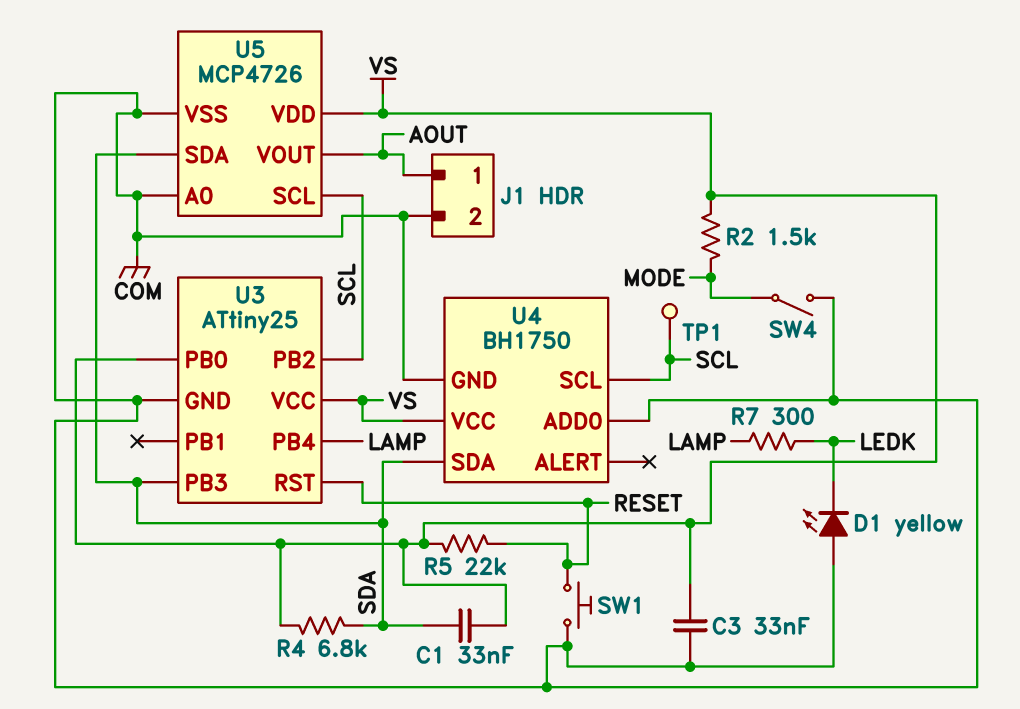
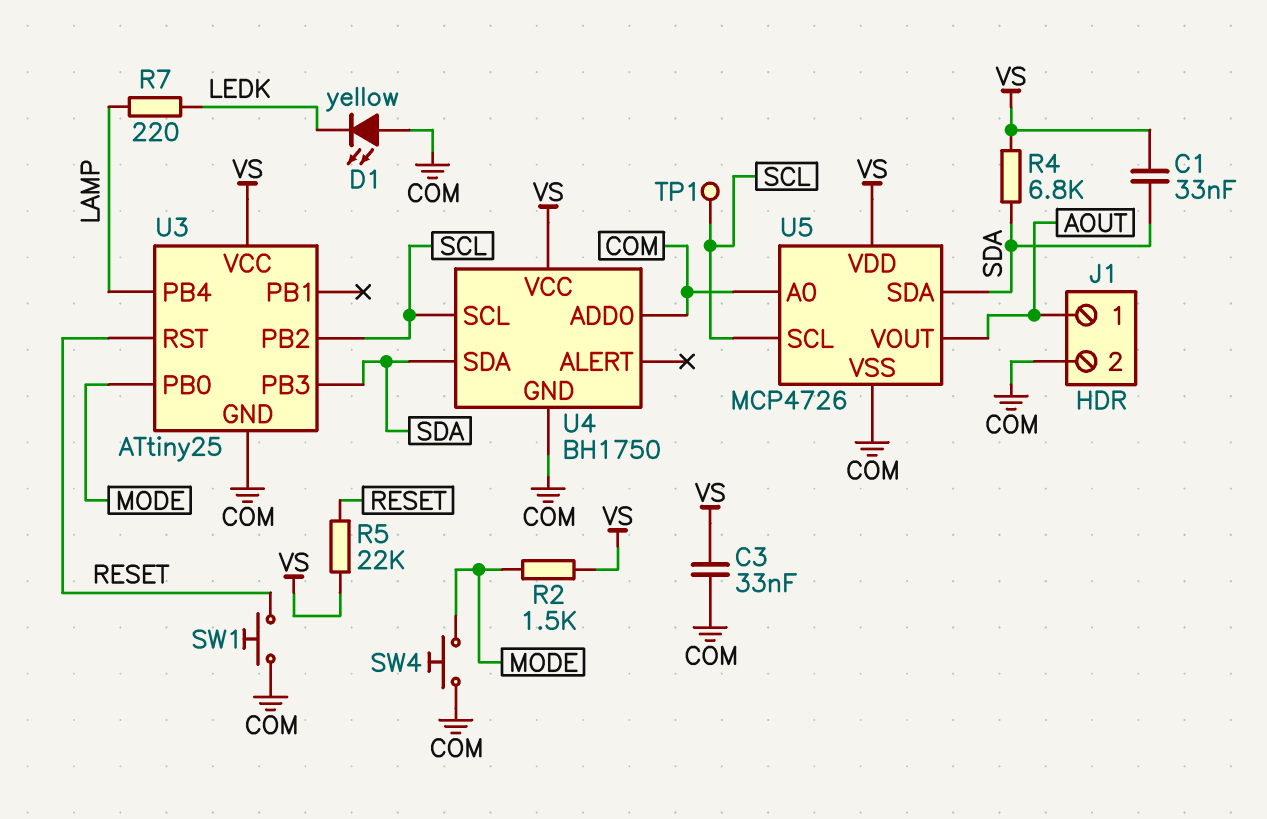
R7: 300 (LAMP, LEDK) -> 220 (LAMP, LEDK)
SW4: switch (COM, MODE) -> button (COM, MODE)
U3 pin PB0: VS -> MODE

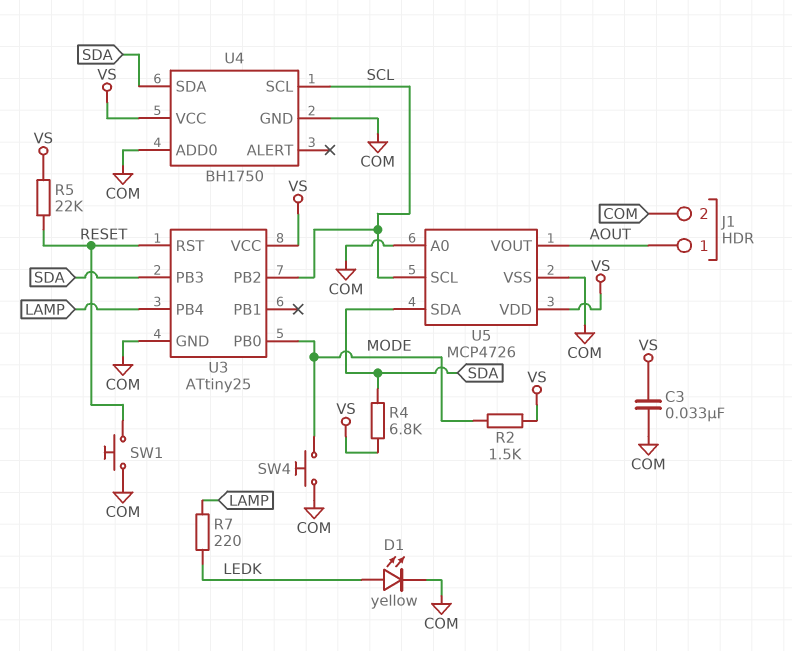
C1: 33nF (SDA, VS) -> none
D1: LED yellow (A COM, K LEDK) -> LED yellow (A LEDK, K COM)
TP1: test point (SCL) -> none

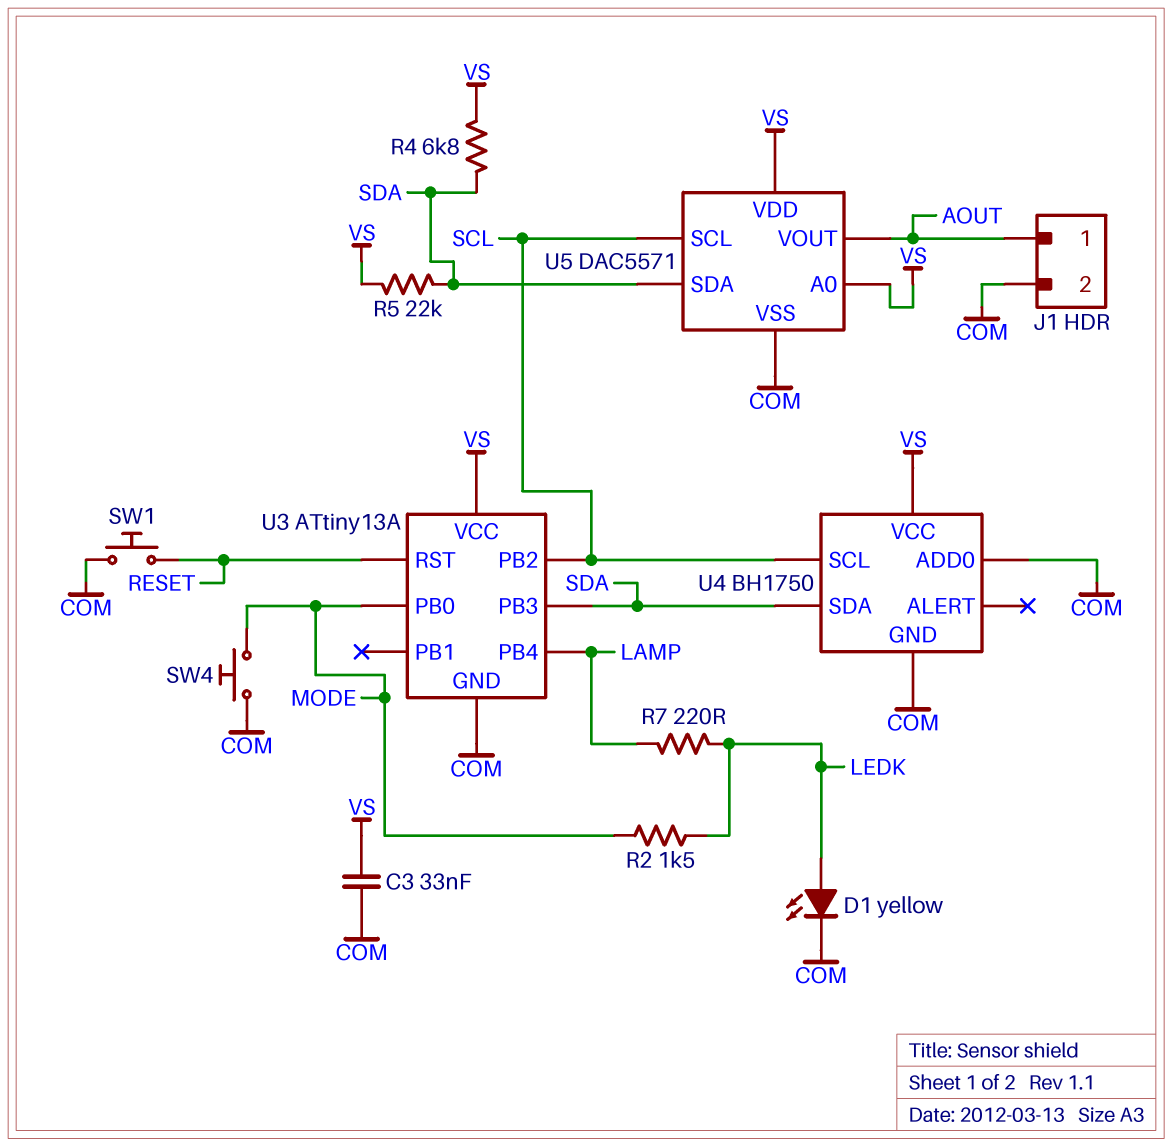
R2: 1.5k (MODE, VS) -> 1.5k (LEDK, MODE)
R5: 22k (RESET, VS) -> 22k (SDA, VS)
U3: ATtiny25 -> ATtiny13A
U5: MCP4726 -> DAC5571
U5 pin A0: COM -> VS

